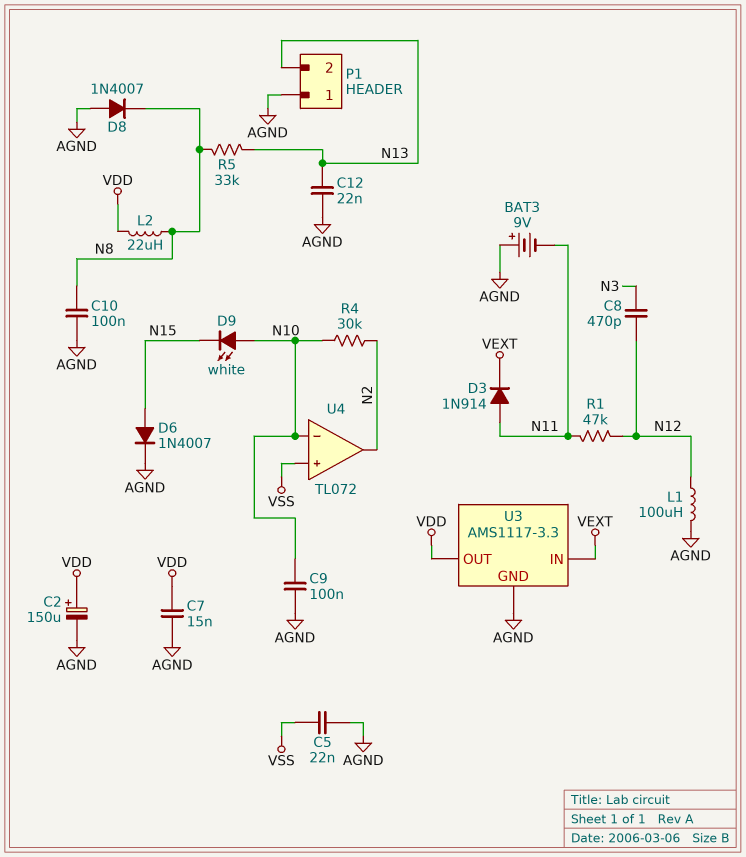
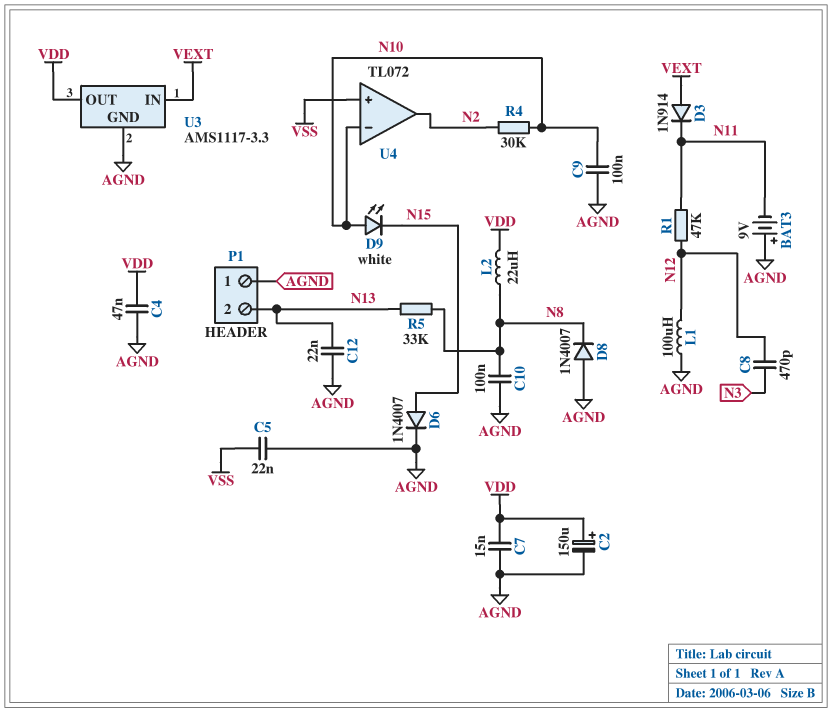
C4: none -> 47nF (AGND, VDD)
D3: diode 1N914 (A N11, K VEXT) -> diode 1N914 (A VEXT, K N11)

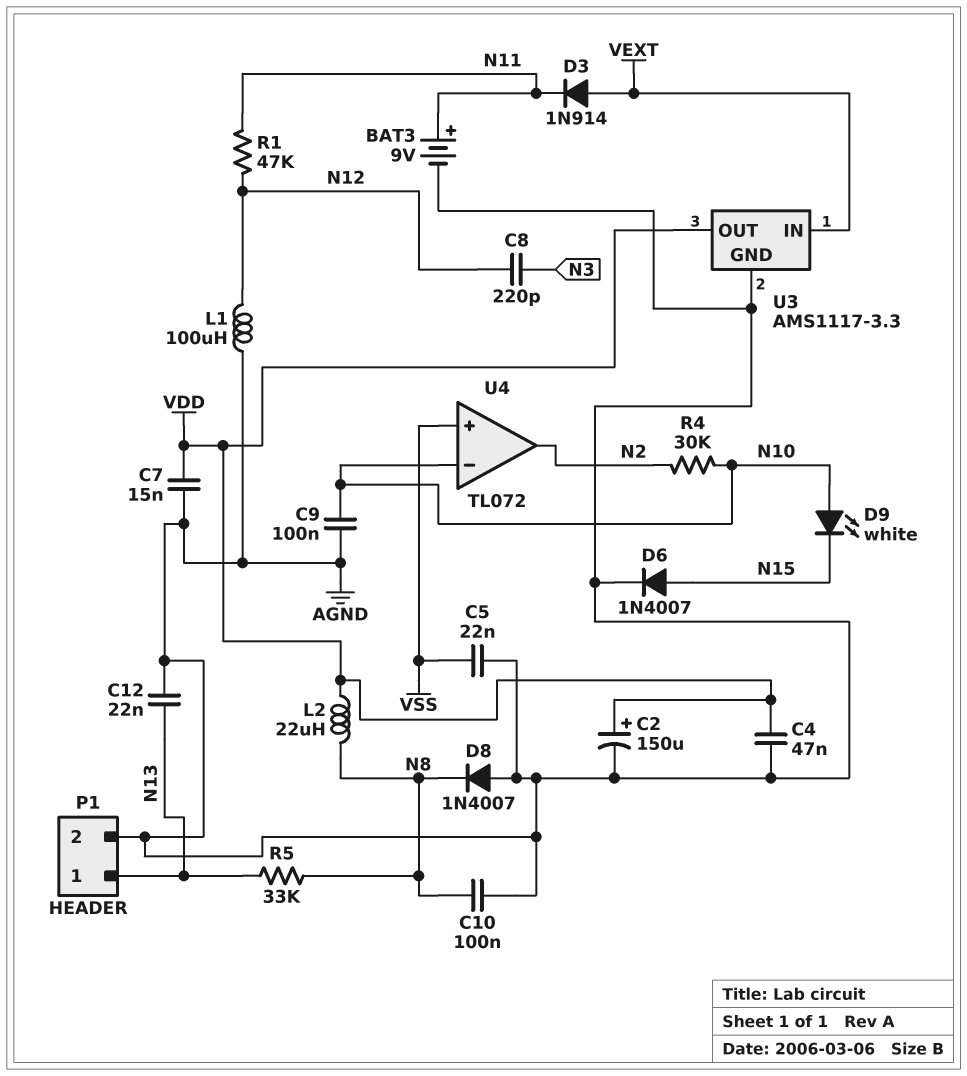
BAT3: 9V (plus AGND, minus N11) -> 9V (plus N11, minus AGND)
C8: 470pF (N3, N12) -> 220pF (N3, N12)
P1 pin 1: AGND -> N13
P1 pin 2: N13 -> AGND

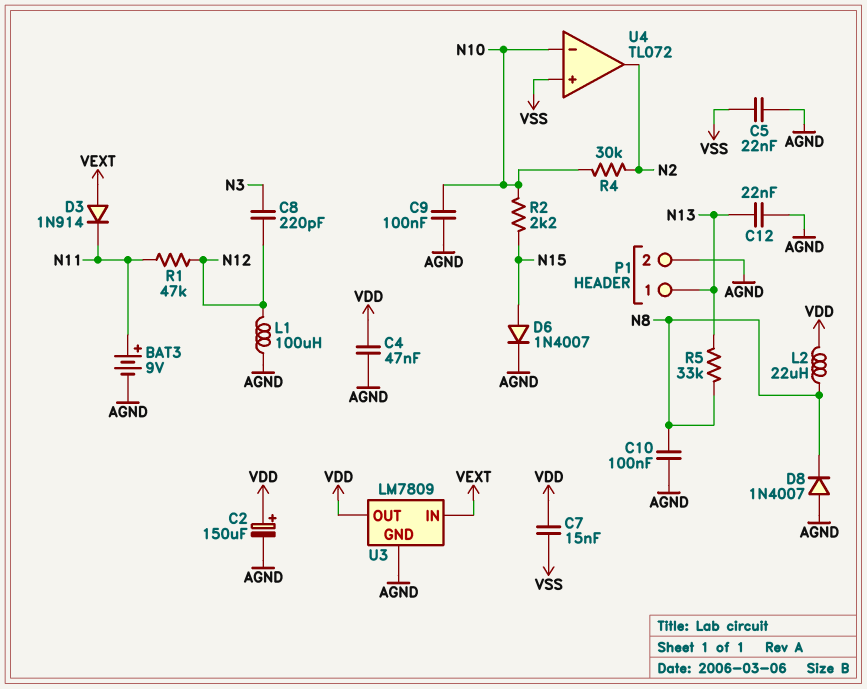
C7: 15nF (AGND, VDD) -> 15nF (VDD, VSS)
D9: LED white (A N10, K N15) -> none
R2: none -> 2.2k (N10, N15)
U3: AMS1117-3.3 -> LM7809

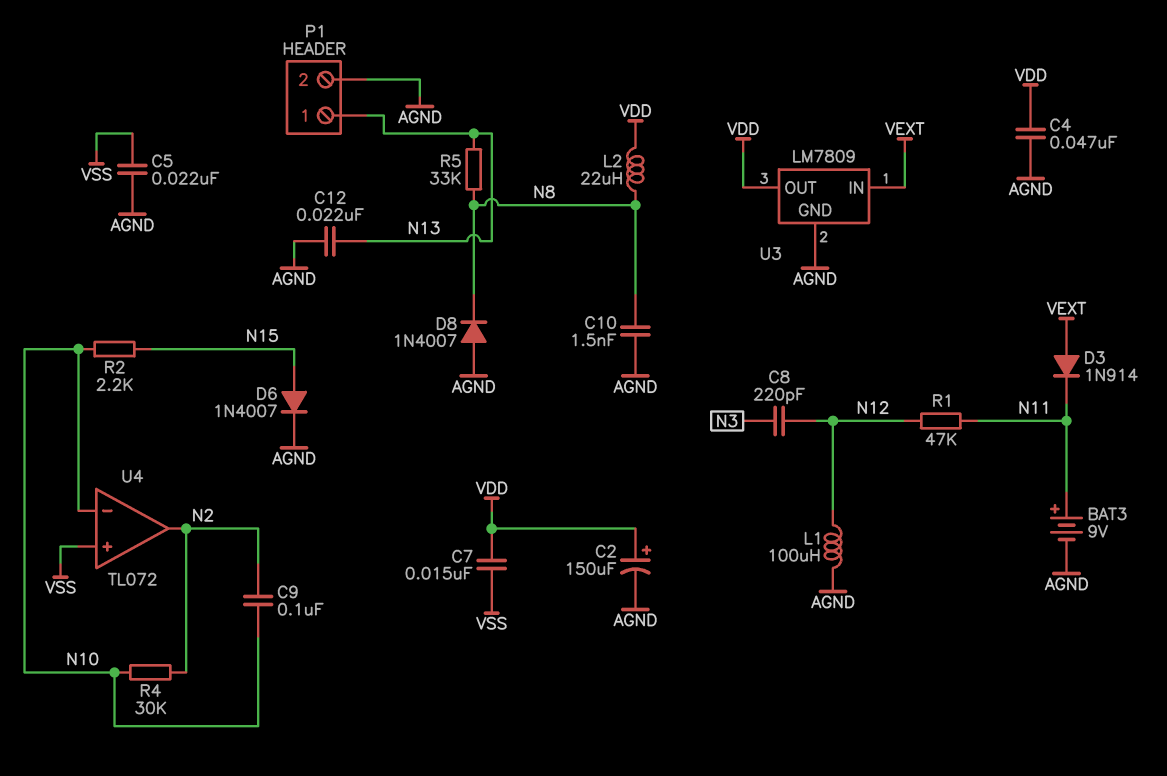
C9: 100nF (AGND, N10) -> 100nF (N2, N10)
C10: 100nF (AGND, N8) -> 1.5nF (AGND, N8)

